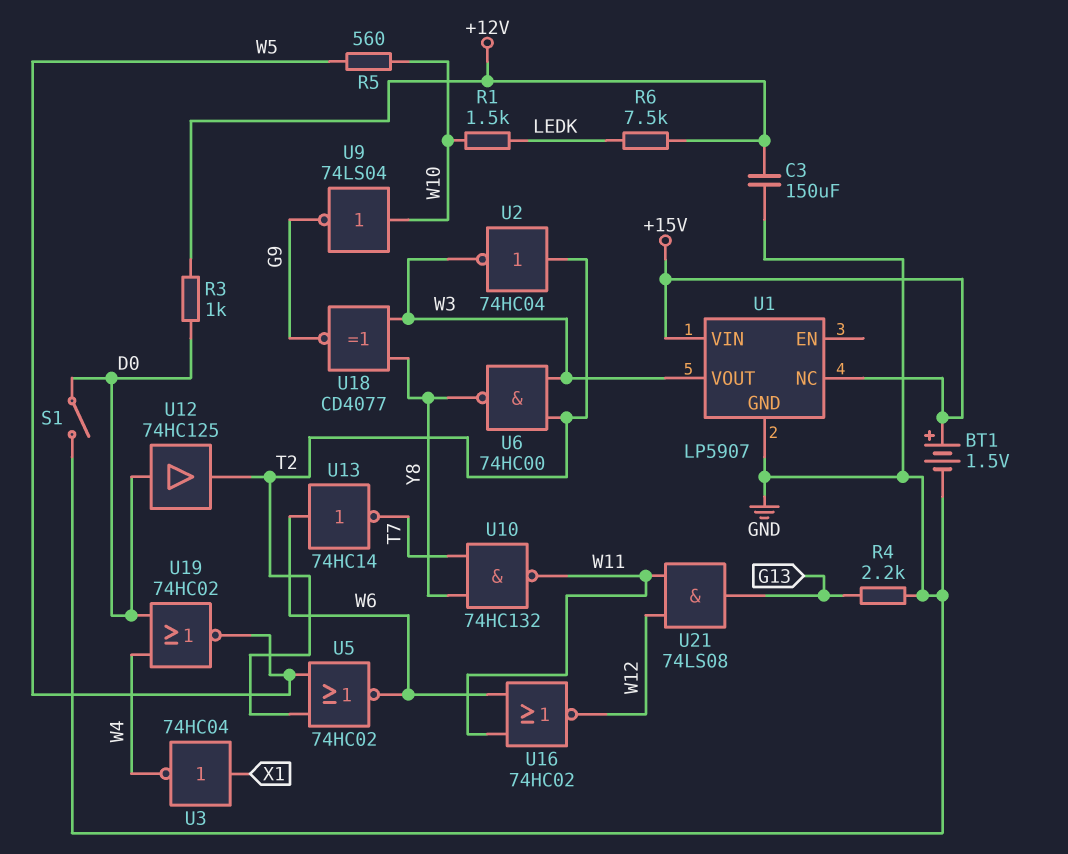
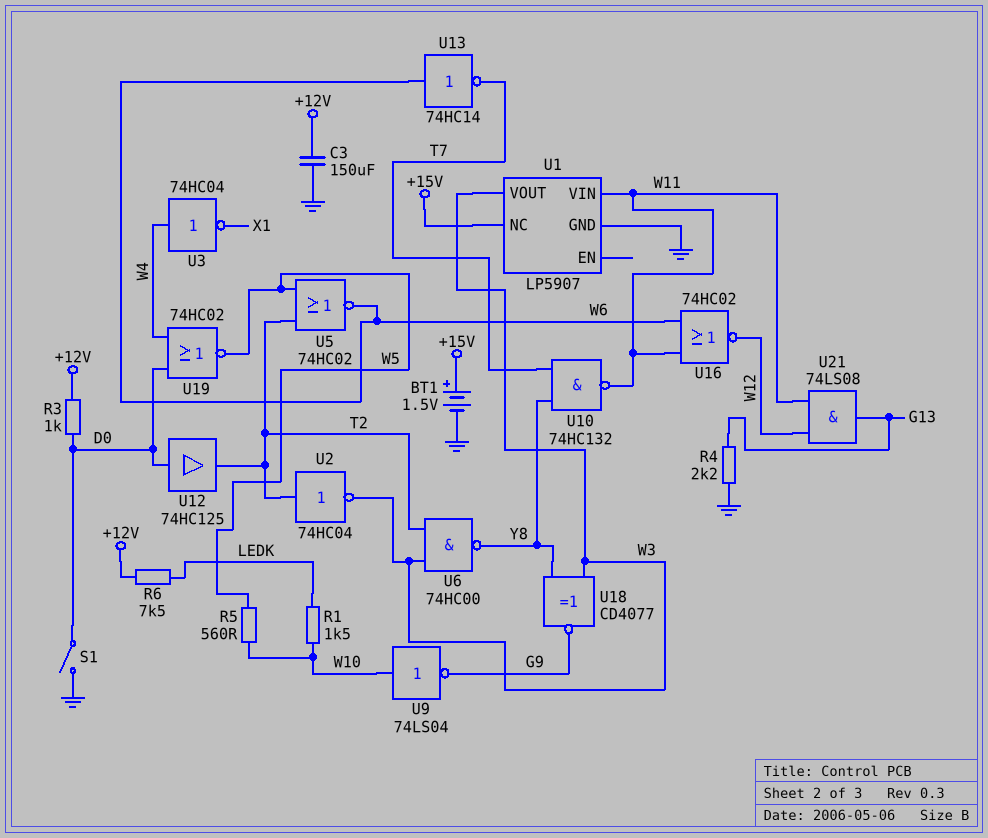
U1 pin VIN: +15V -> W11
U3: NOT 74HC04 (in X1, out W4) -> NOT 74HC04 (in W4, out X1)

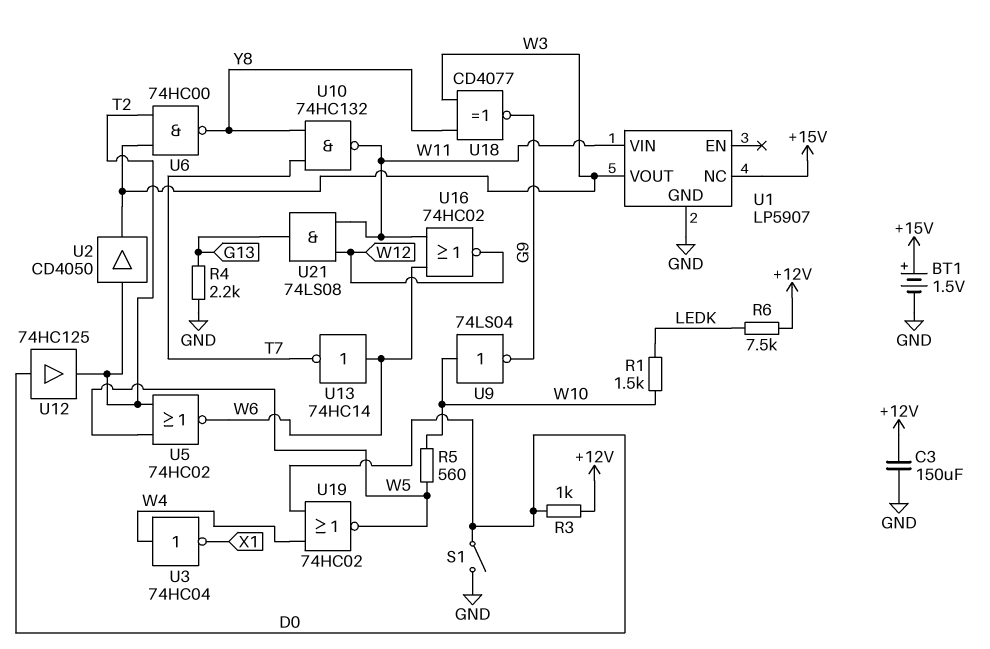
U2: NOT 74HC04 (in T2, out W3) -> buffer CD4050 (in T2, out W3)

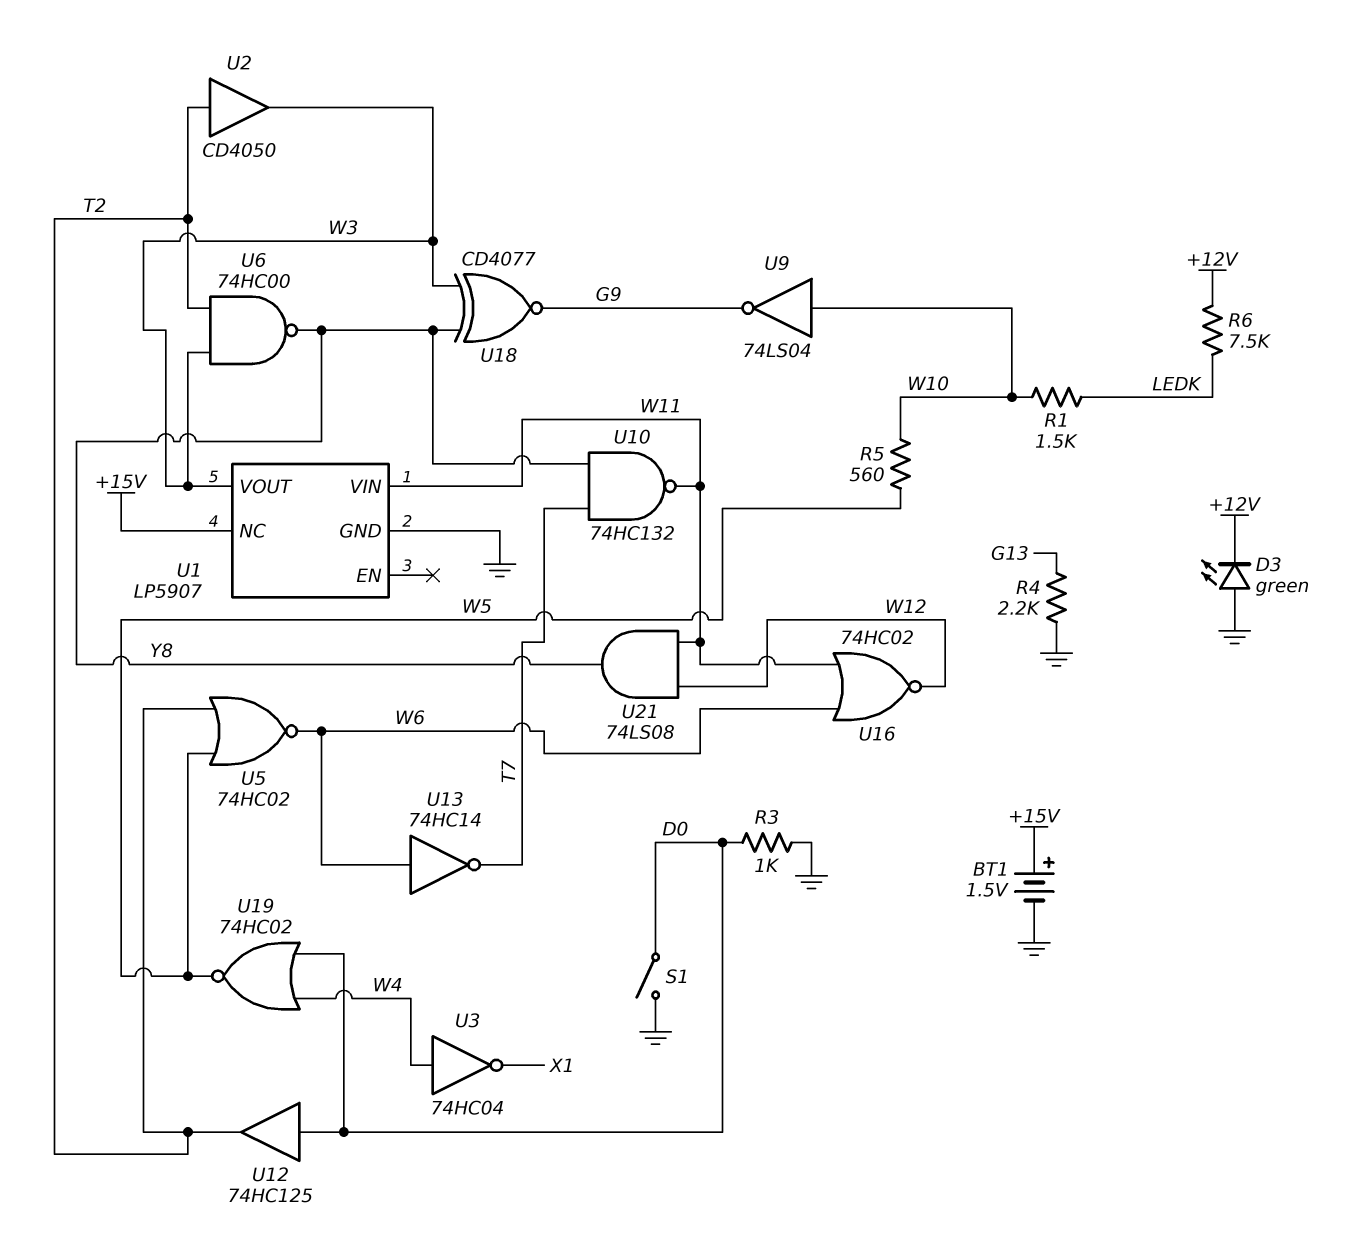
C3: 150uF (+12V, GND) -> none
D3: none -> LED green (A GND, K +12V)
R3: 1k (+12V, D0) -> 1k (D0, GND)
U21: AND 74LS08 (in W11, in W12, out G13) -> AND 74LS08 (in W11, in W12, out Y8)

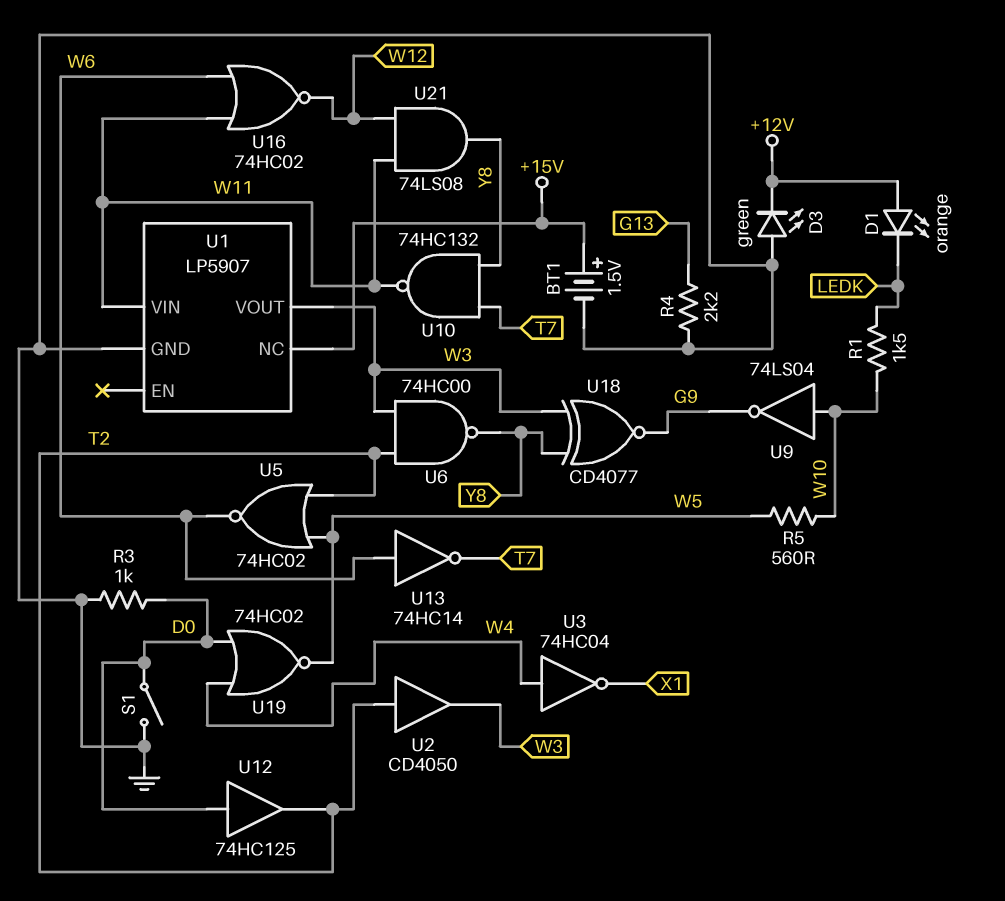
D1: none -> LED orange (A +12V, K LEDK)
R6: 7.5k (+12V, LEDK) -> none

